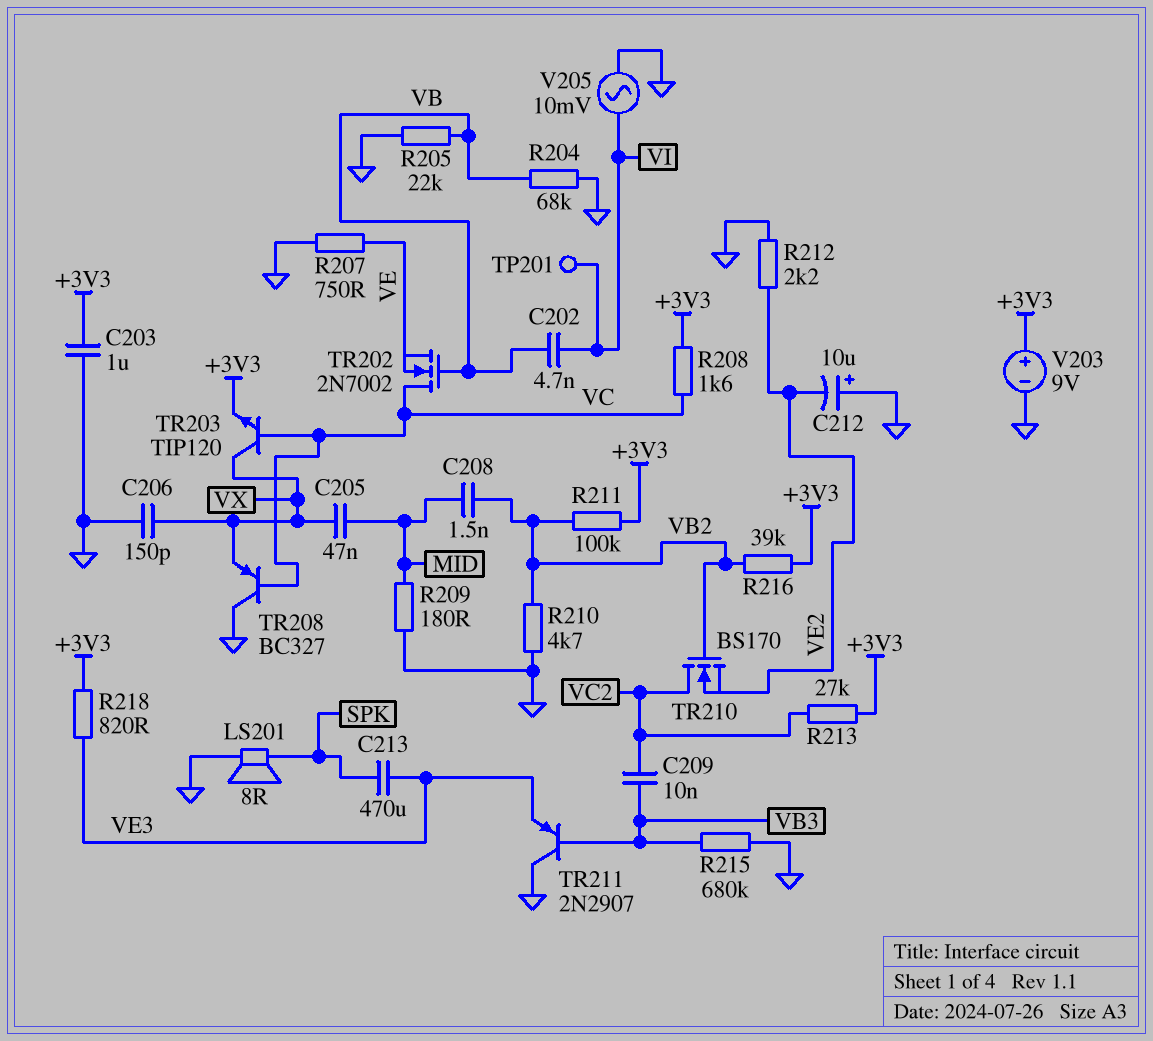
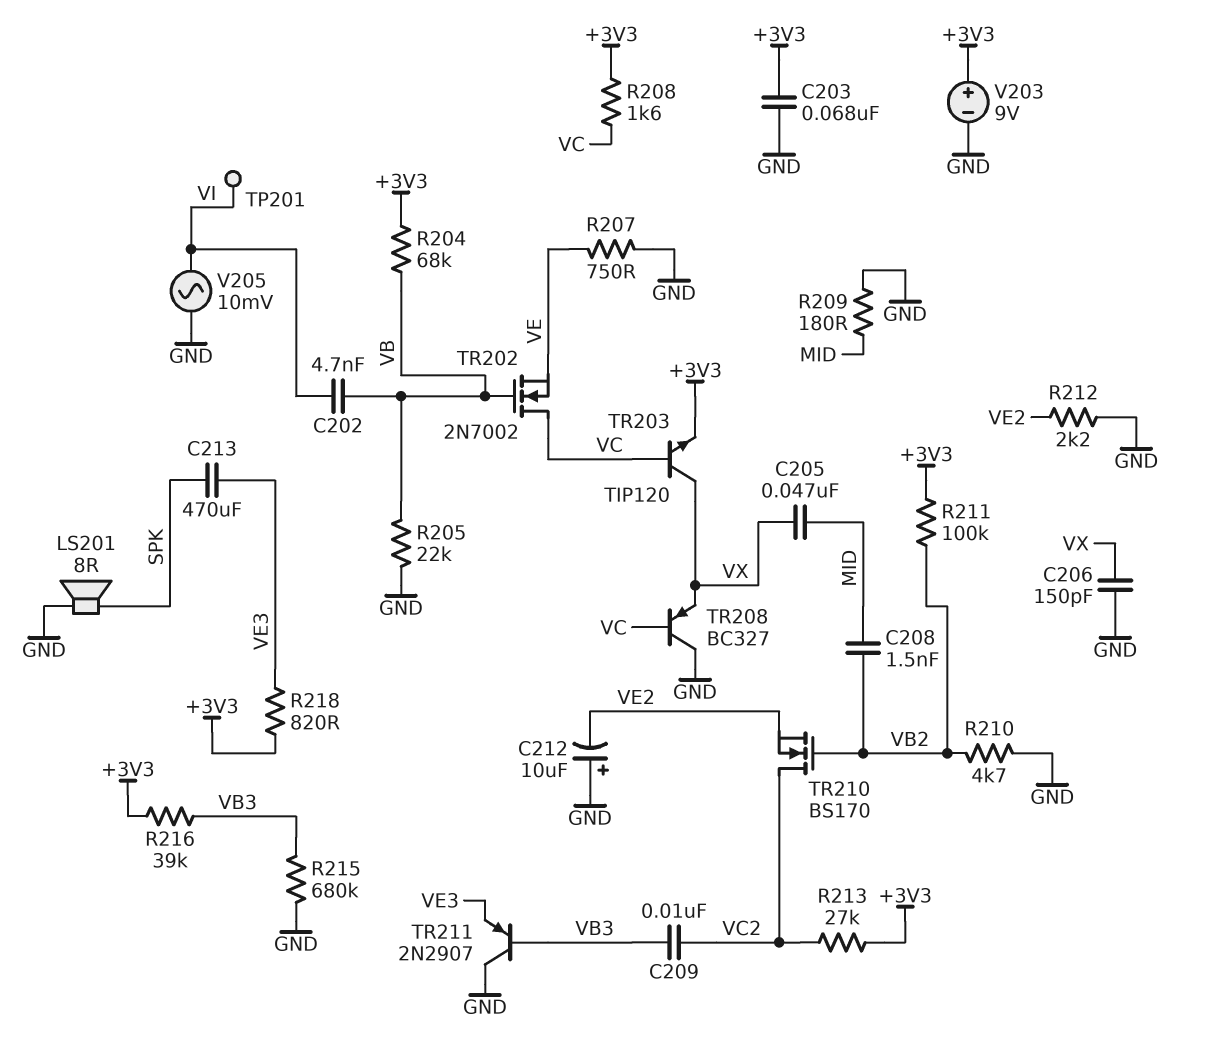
C203: 1uF (+3V3, GND) -> 68nF (+3V3, GND)
R204: 68k (GND, VB) -> 68k (+3V3, VB)
R216: 39k (+3V3, VB2) -> 39k (+3V3, VB3)

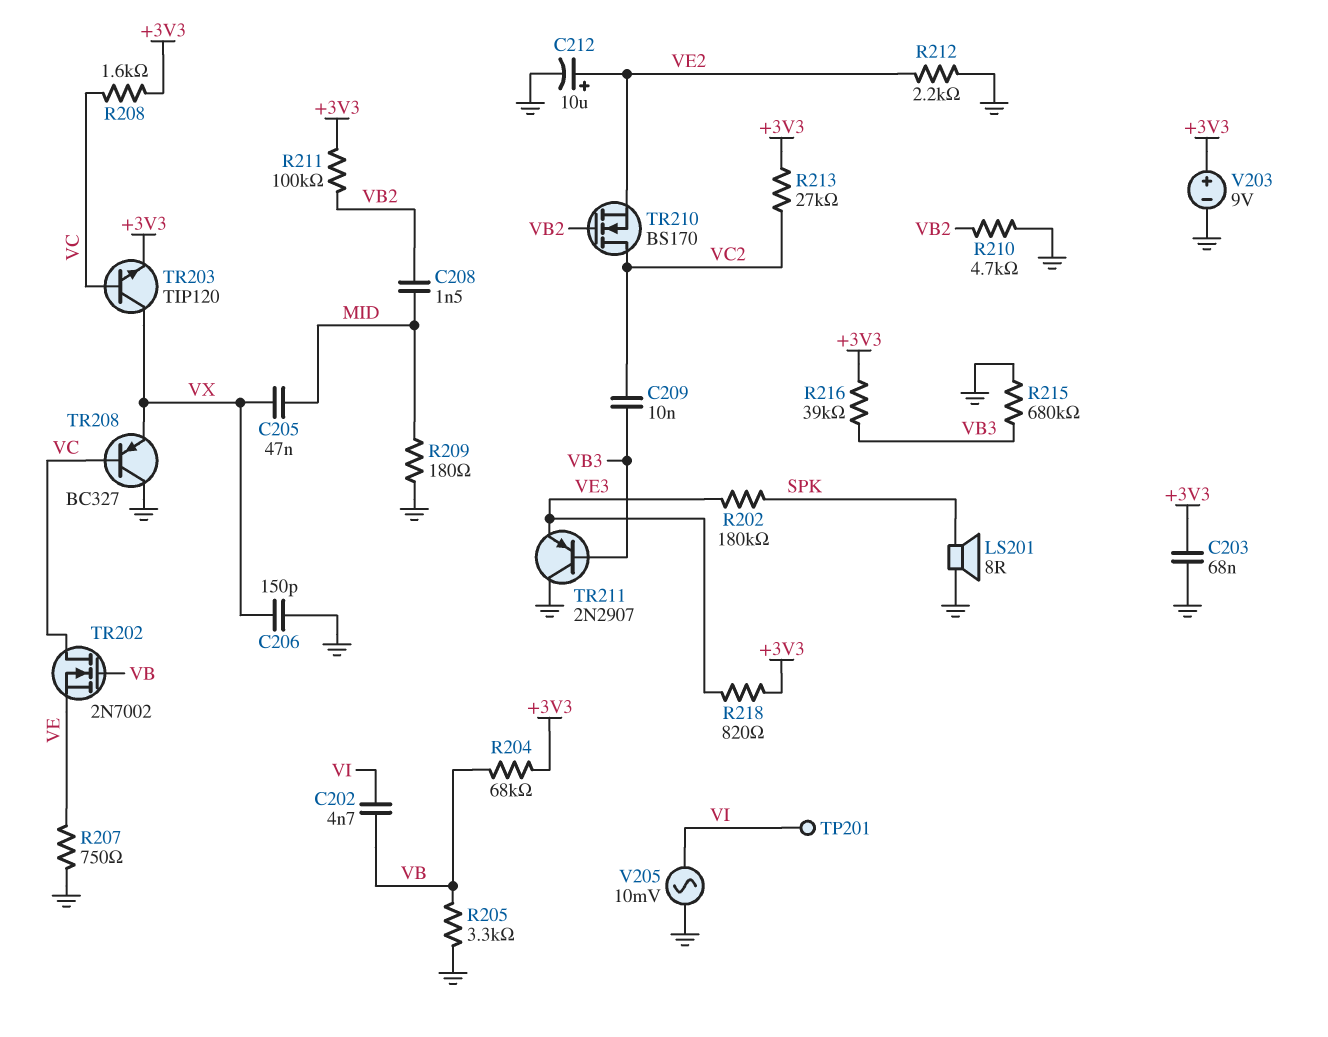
C212: 10uF (plus GND, minus VE2) -> 10uF (plus VE2, minus GND)
C213: 470uF (SPK, VE3) -> none
R202: none -> 180k (SPK, VE3)
R205: 22k (GND, VB) -> 3.3k (GND, VB)

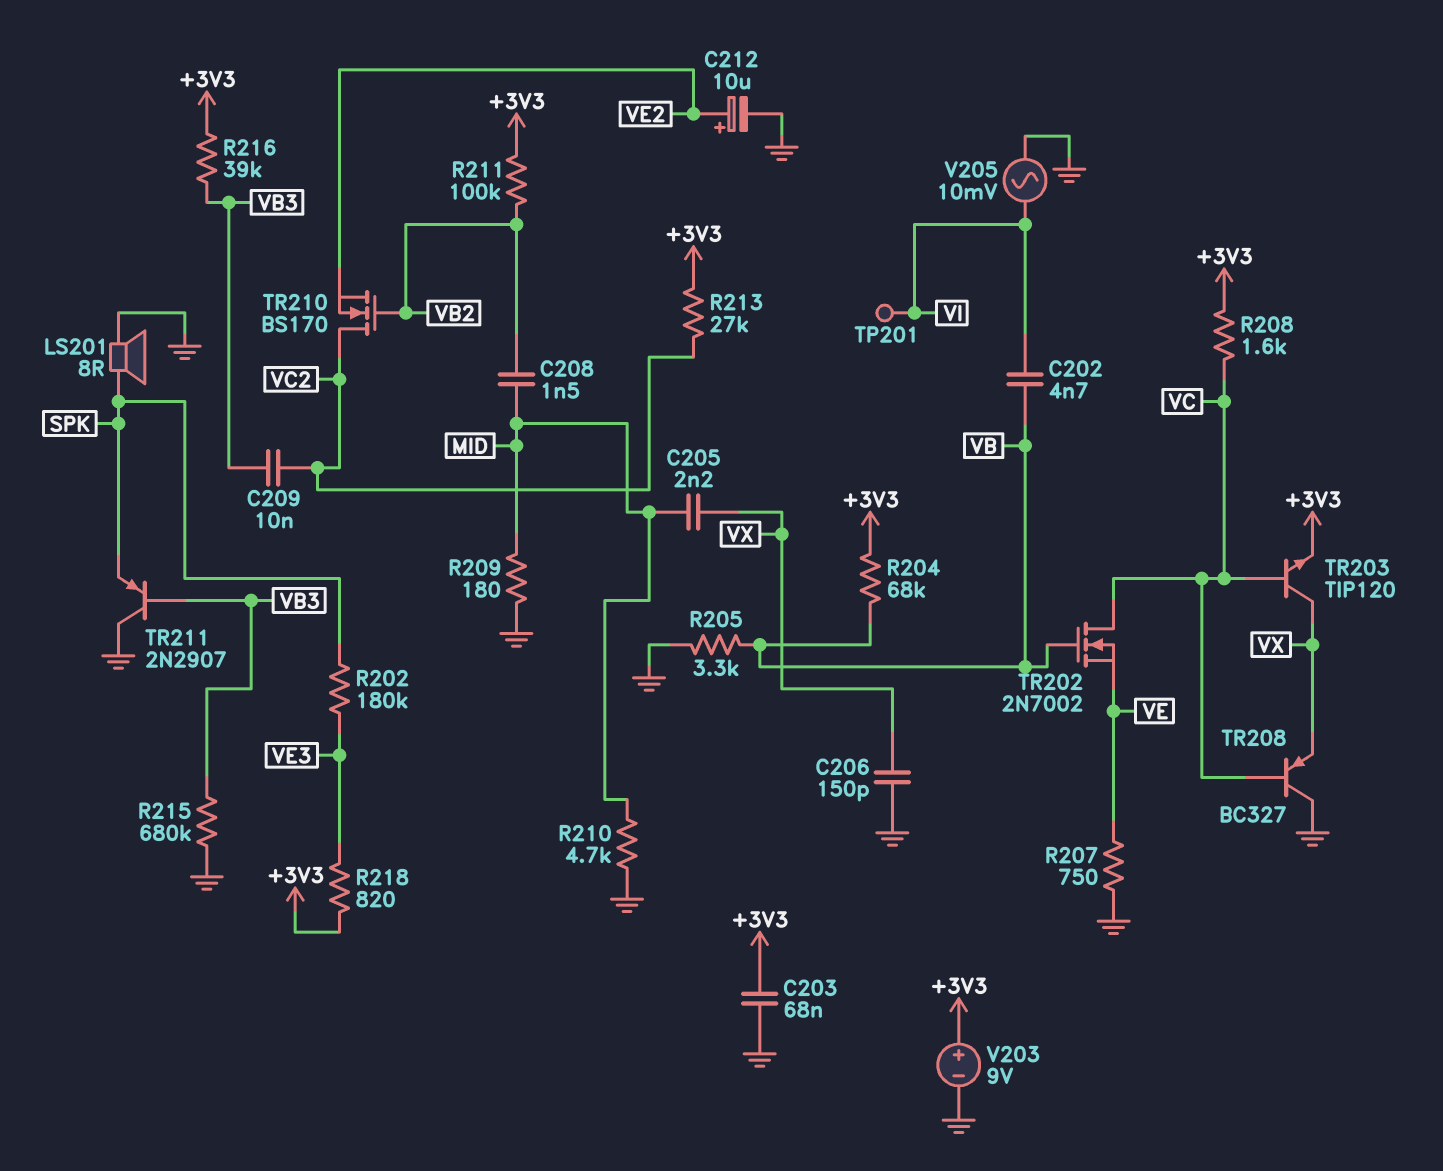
C205: 47nF (MID, VX) -> 2.2nF (MID, VX)
R210: 4.7k (GND, VB2) -> 4.7k (GND, MID)
R212: 2.2k (GND, VE2) -> none
TR211: PNP 2N2907 (B VB3, C GND, E VE3) -> PNP 2N2907 (B VB3, C GND, E SPK)

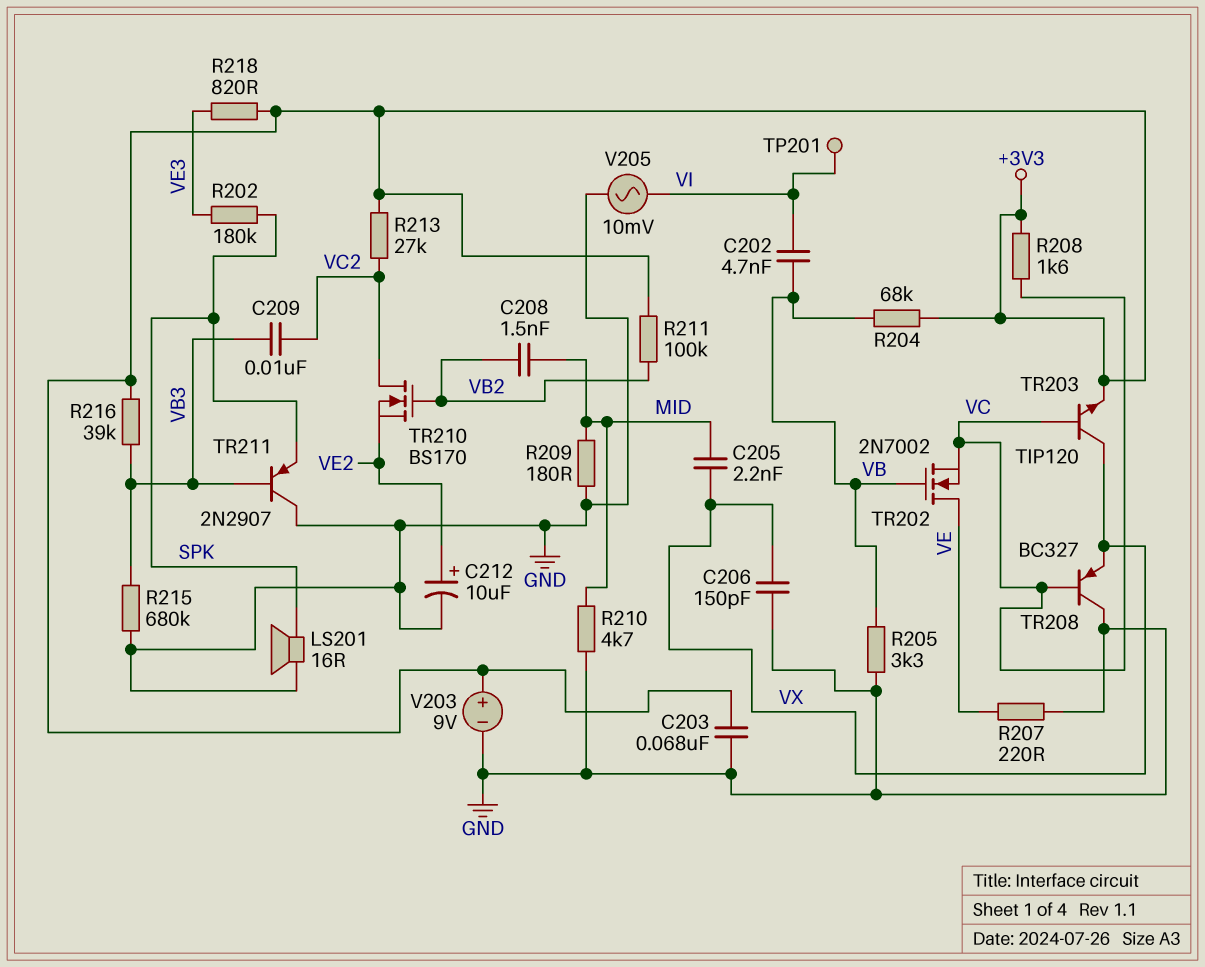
LS201: speaker 8R (GND, SPK) -> speaker 16R (GND, SPK)
R207: 750 (GND, VE) -> 220 (GND, VE)
TR202: NMOS 2N7002 (G VB, D VC, S VE) -> NMOS 2N7002 (G VB, D VE, S VC)

